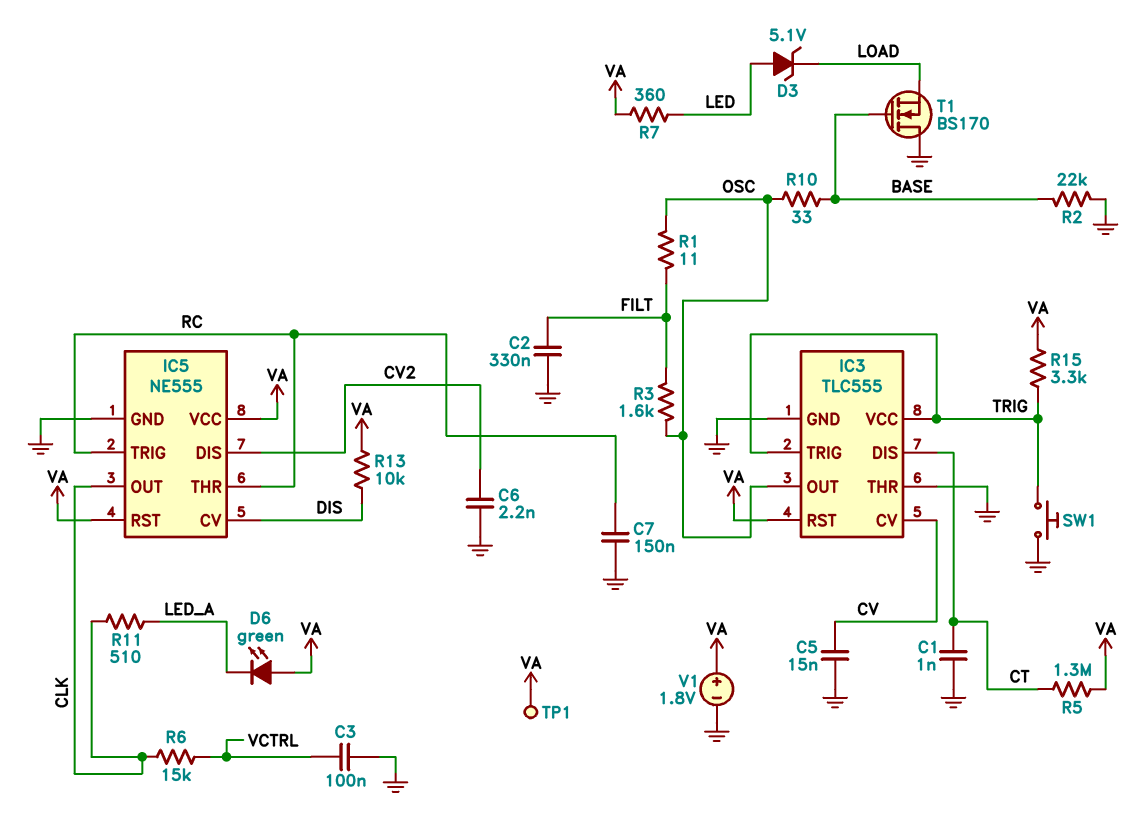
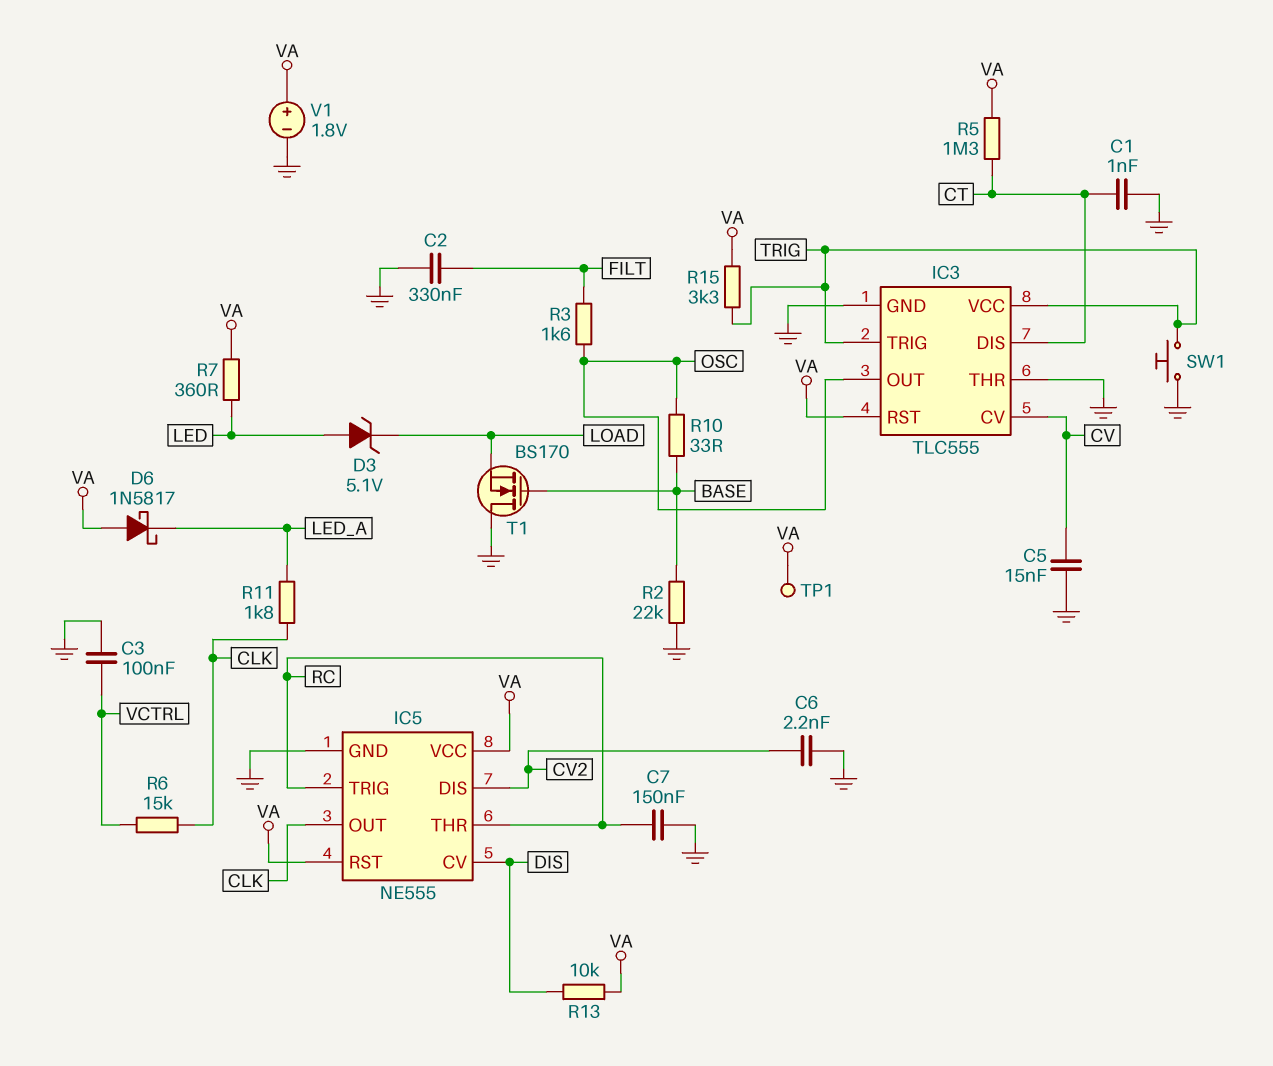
D6: LED green (A VA, K LED_A) -> schottky 1N5817 (A VA, K LED_A)
R1: 11 (FILT, OSC) -> none
R11: 510 (CLK, LED_A) -> 1.8k (CLK, LED_A)

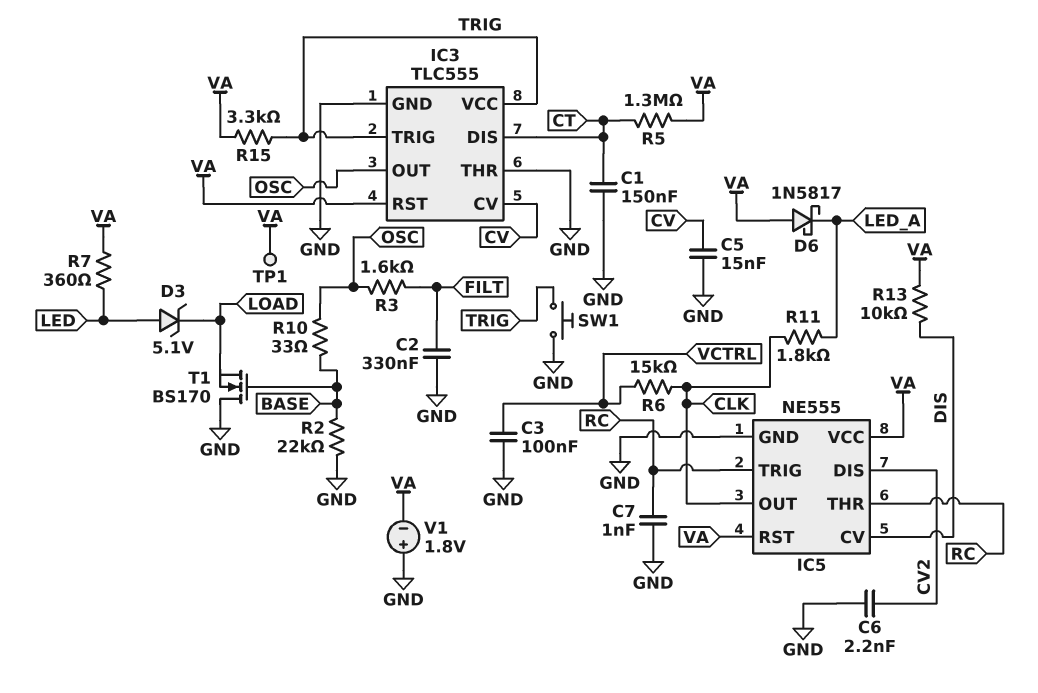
C1: 1nF (CT, GND) -> 150nF (CT, GND)
C7: 150nF (GND, RC) -> 1nF (GND, RC)
V1: 1.8V (plus VA, minus GND) -> 1.8V (plus GND, minus VA)

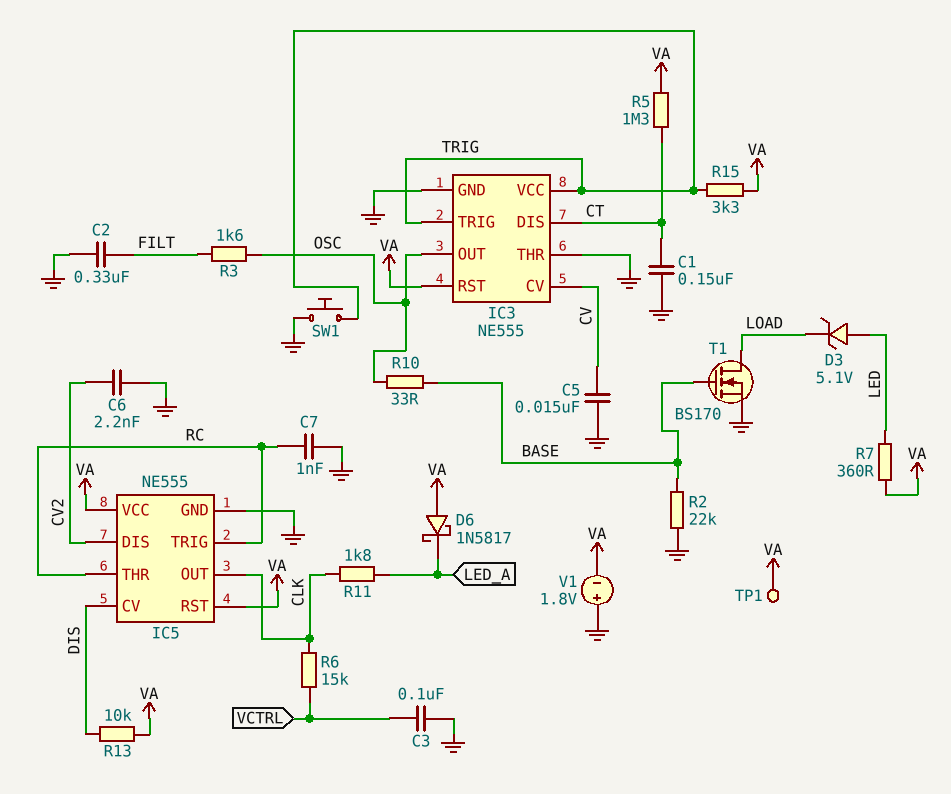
IC3: TLC555 -> NE555
T1: NMOS BS170 (G BASE, D GND, S LOAD) -> NMOS BS170 (G BASE, D LOAD, S GND)

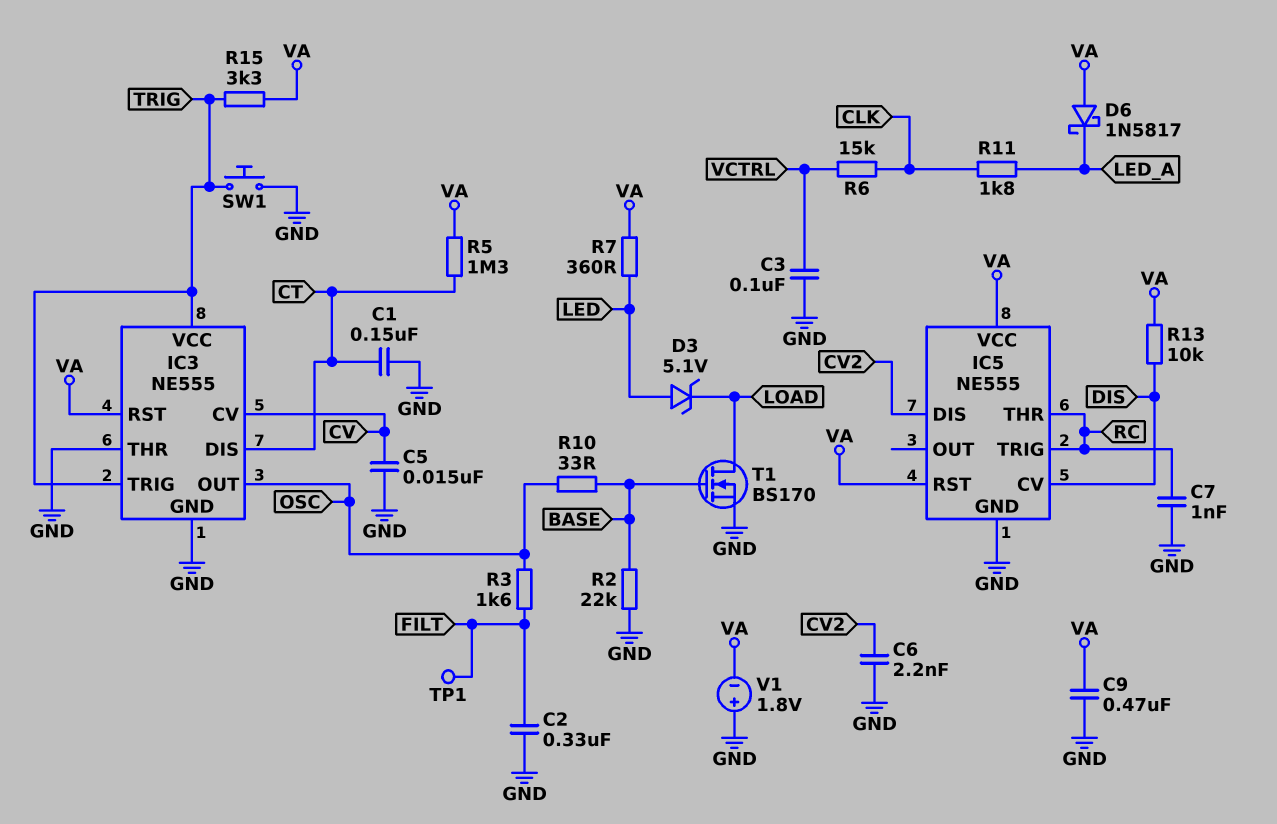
C9: none -> 470nF (GND, VA)
IC5 pin OUT: CLK -> none
TP1: test point (VA) -> test point (FILT)

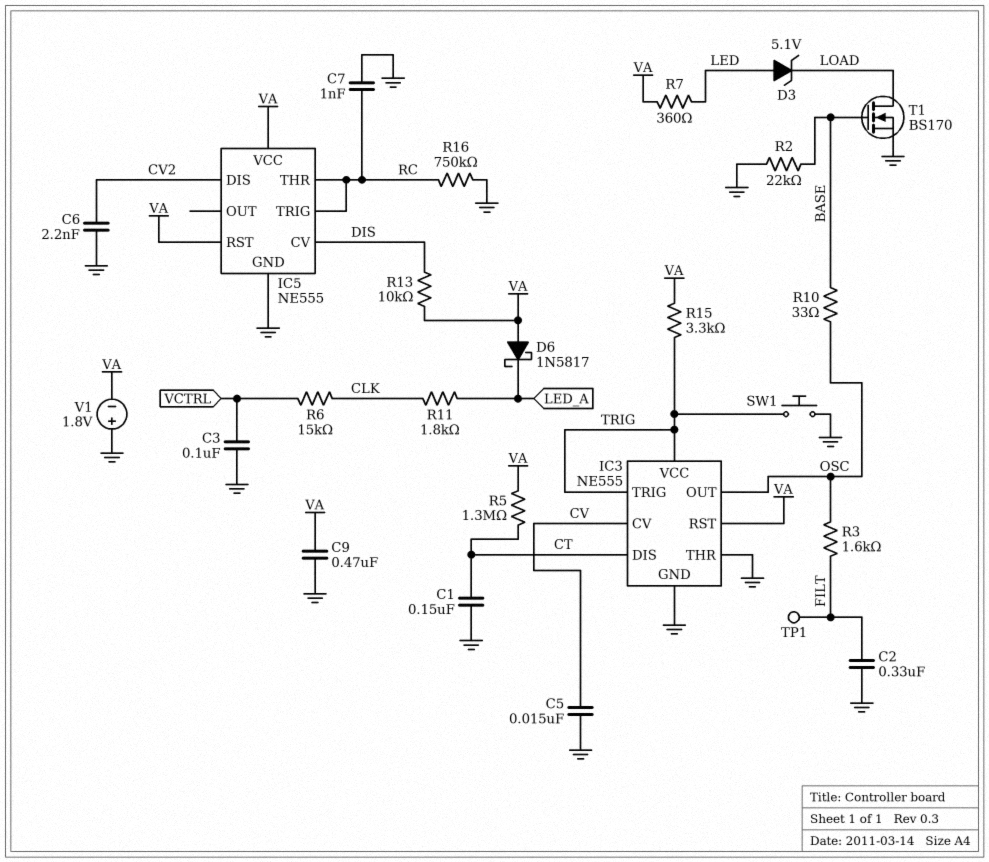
R16: none -> 750k (GND, RC)

